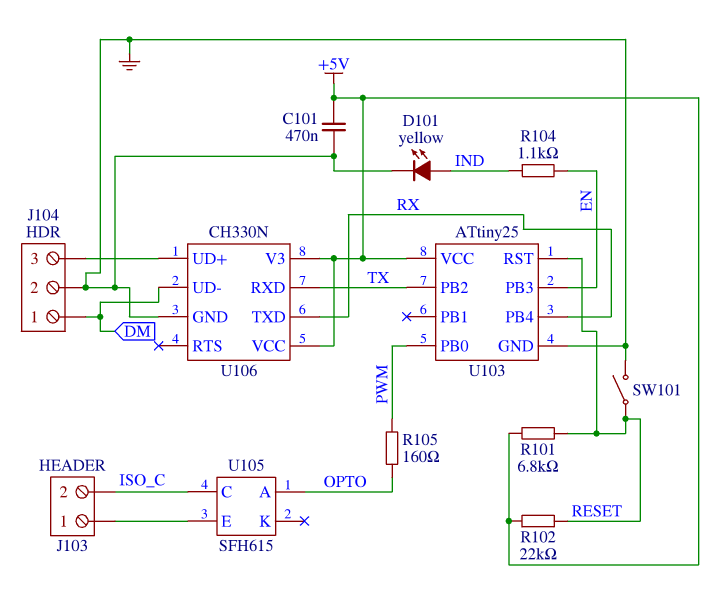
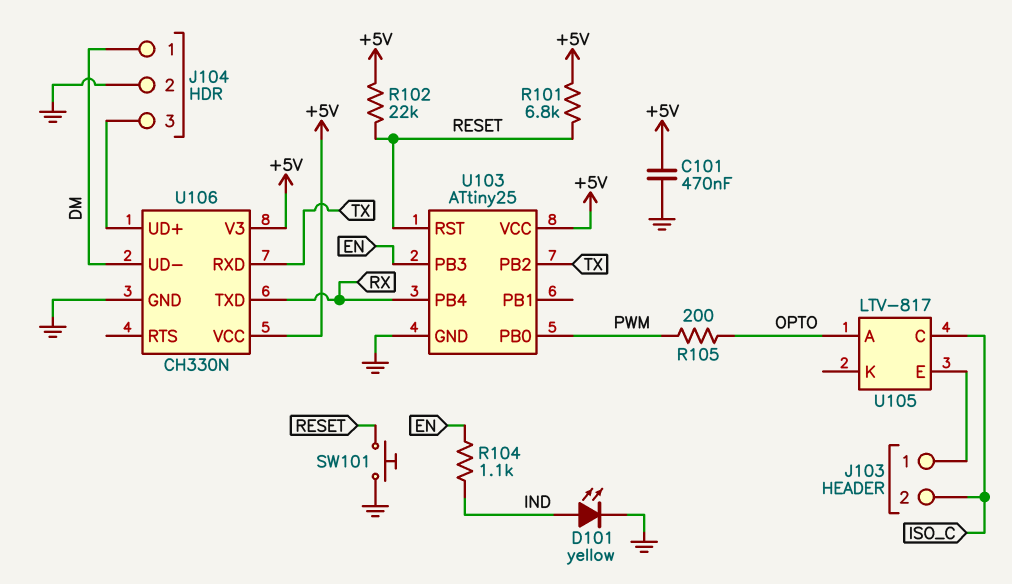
R105: 160 (OPTO, PWM) -> 200 (OPTO, PWM)
SW101: switch (GND, RESET) -> button (GND, RESET)
U105: SFH615 -> LTV-817

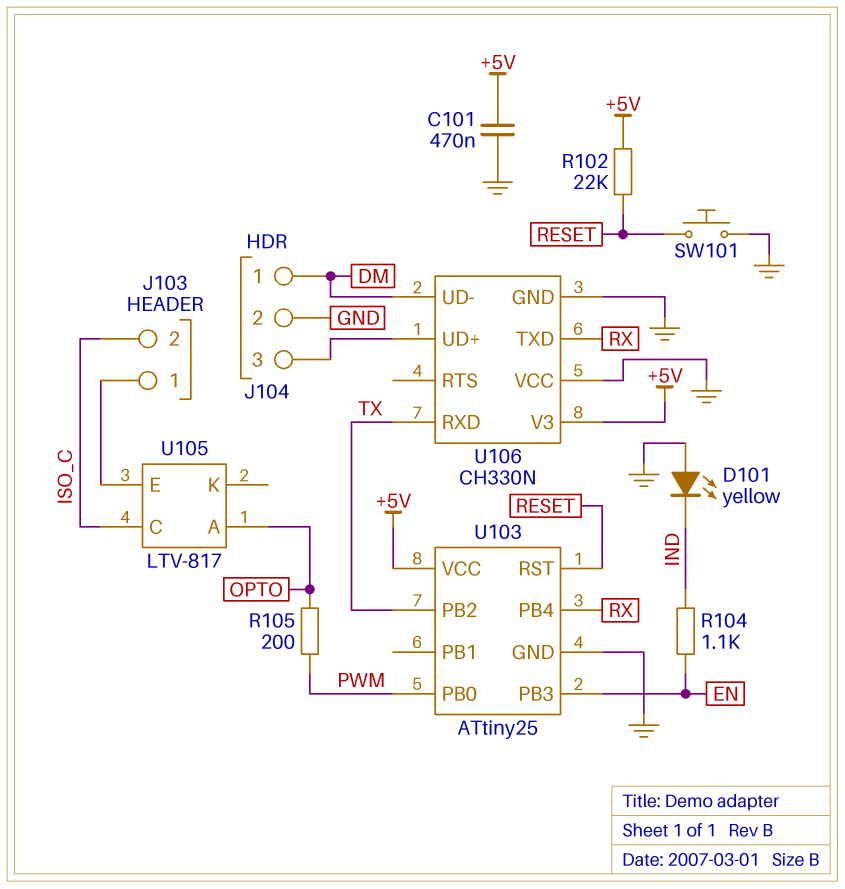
D101: LED yellow (A IND, K GND) -> LED yellow (A GND, K IND)
R101: 6.8k (+5V, RESET) -> none
U106 pin VCC: +5V -> GND

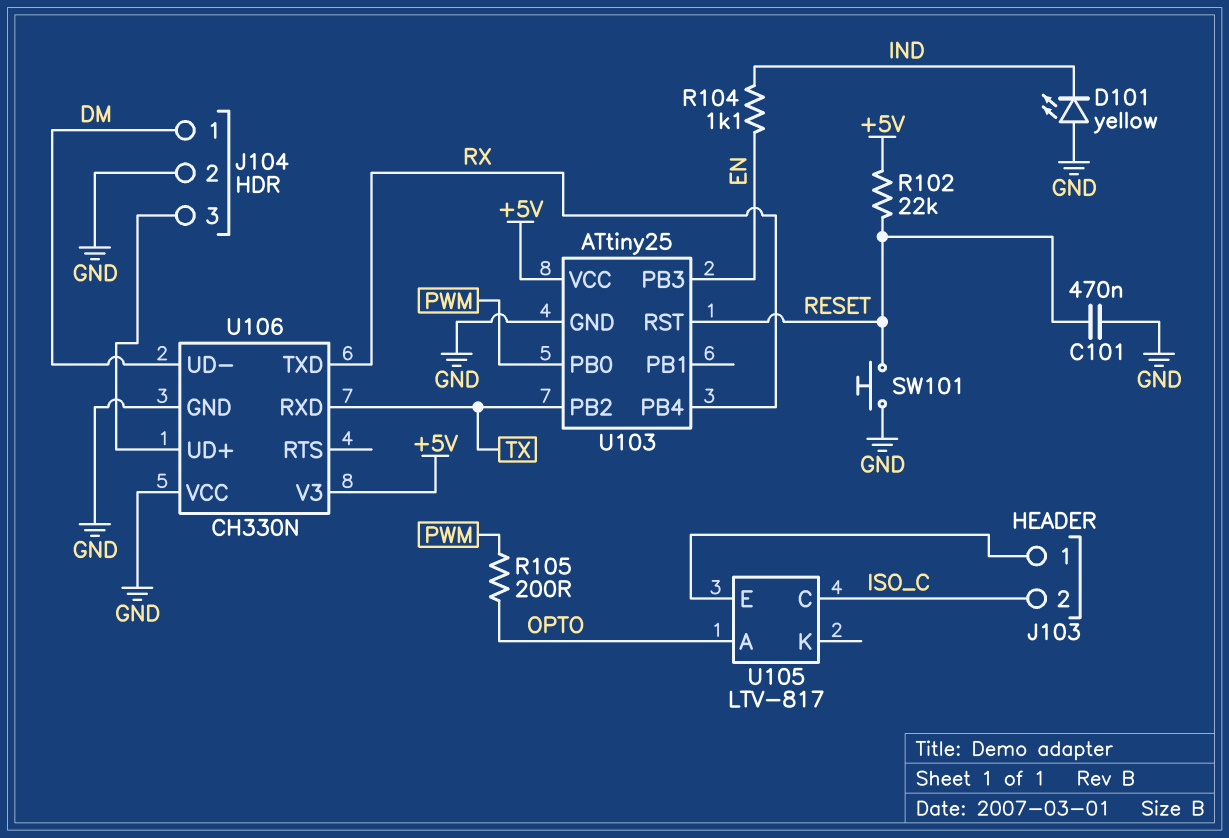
C101: 470nF (+5V, GND) -> 470nF (GND, RESET)

